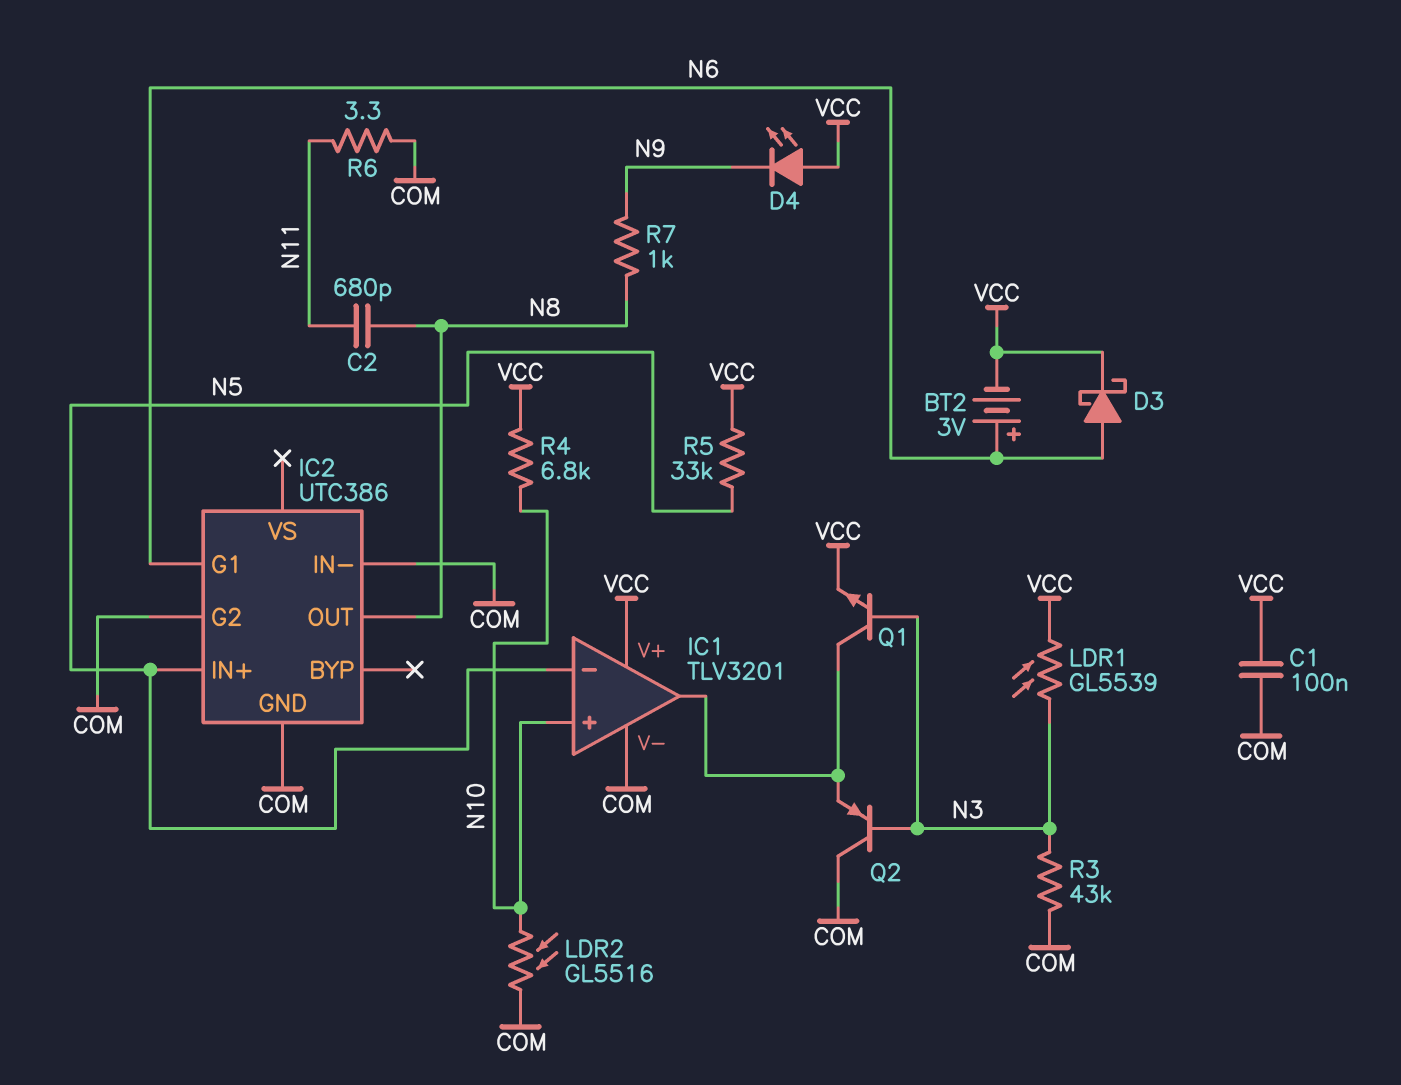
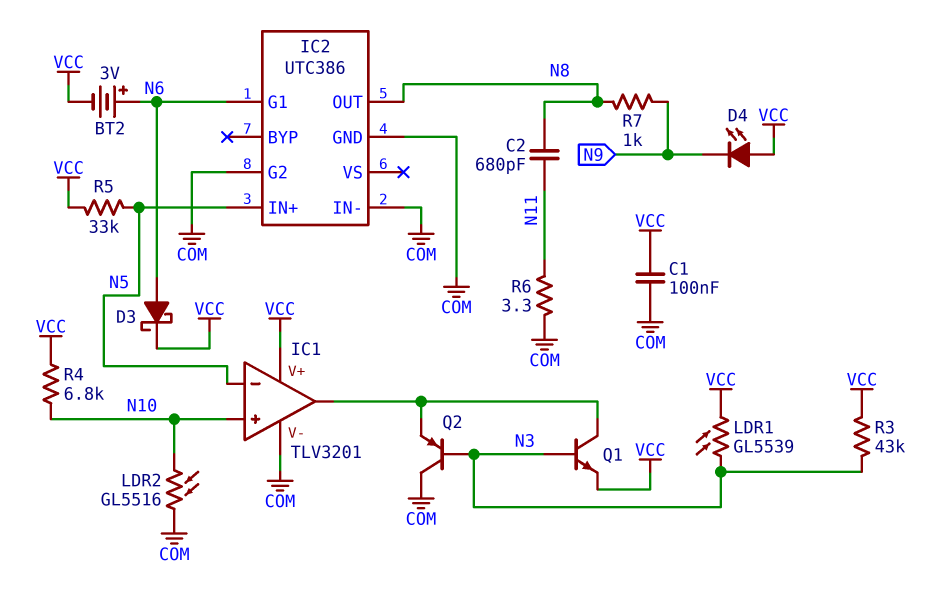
R3: 43k (COM, N3) -> 43k (N3, VCC)

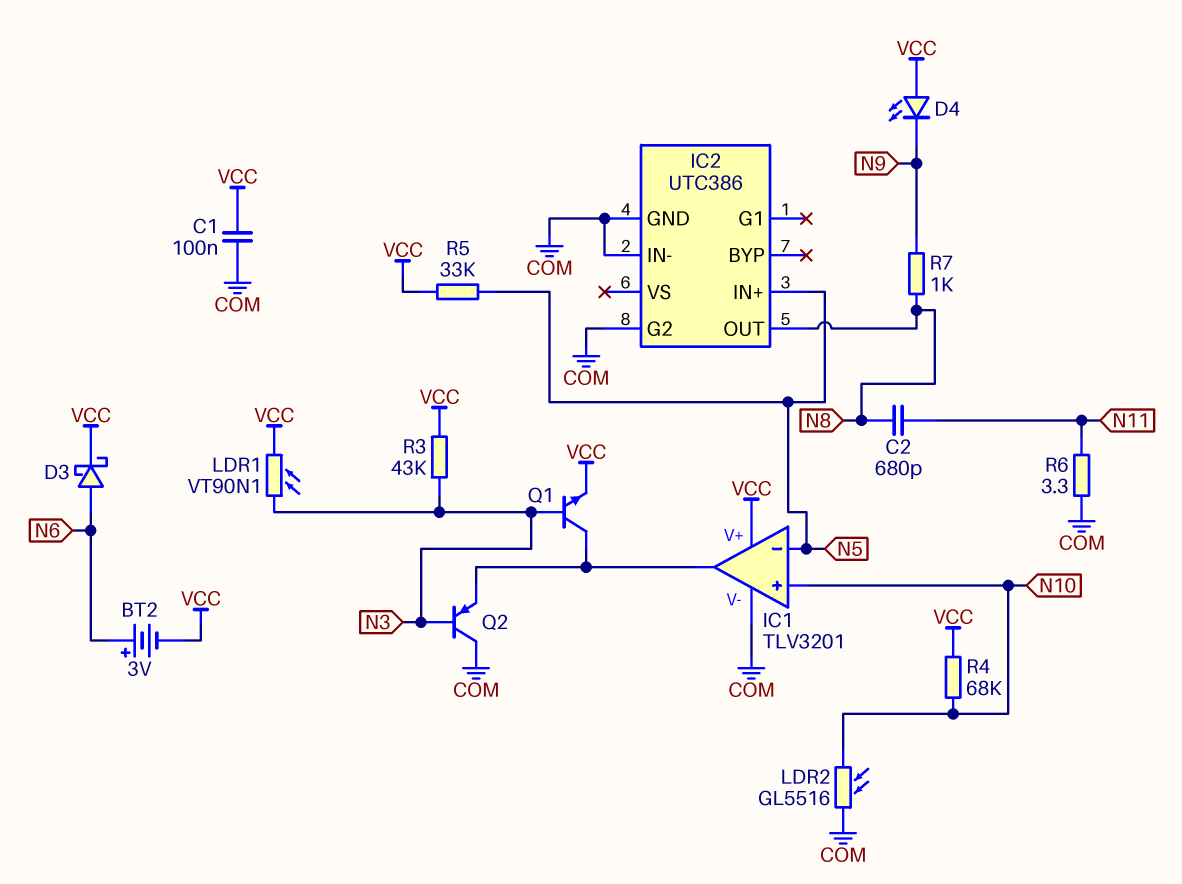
IC2 pin G1: N6 -> none
LDR1: GL5539 (N3, VCC) -> VT90N1 (N3, VCC)
R4: 6.8k (N10, VCC) -> 68k (N10, VCC)

